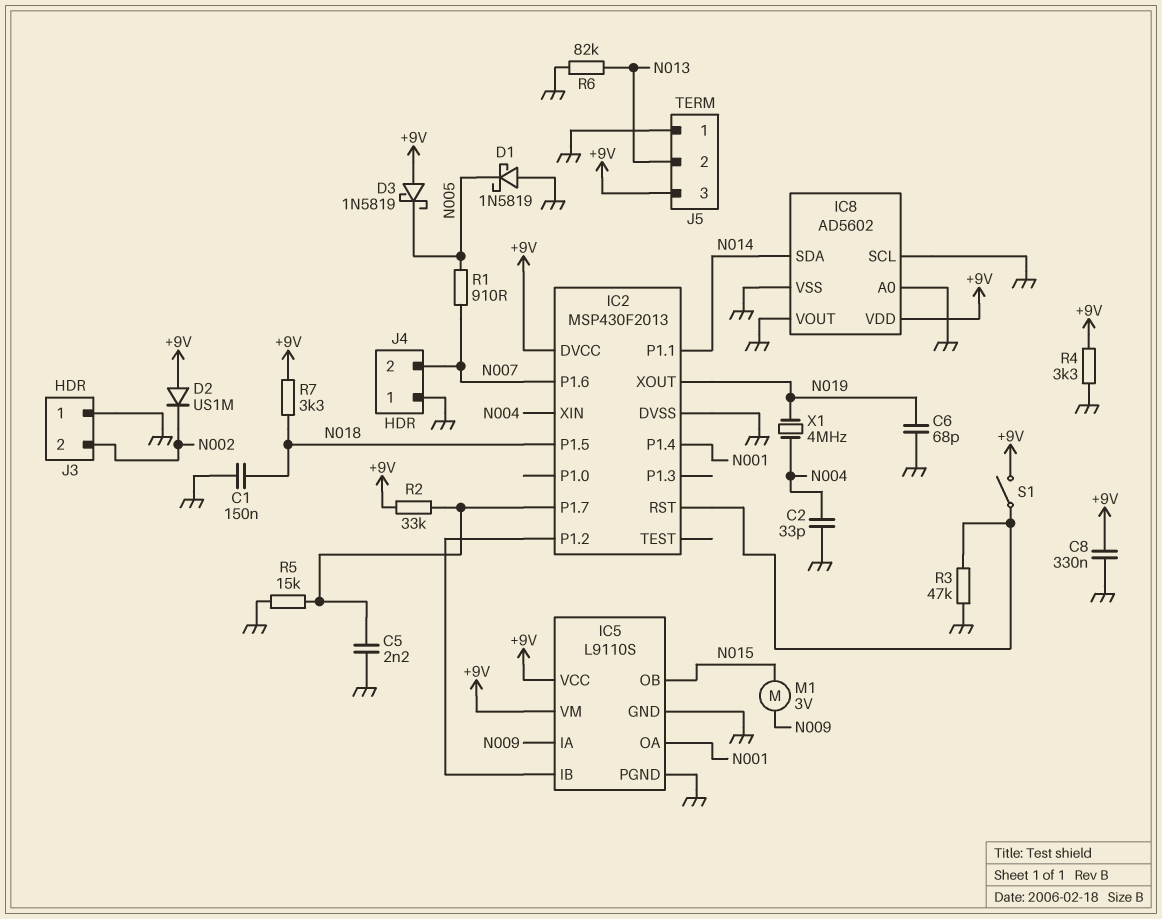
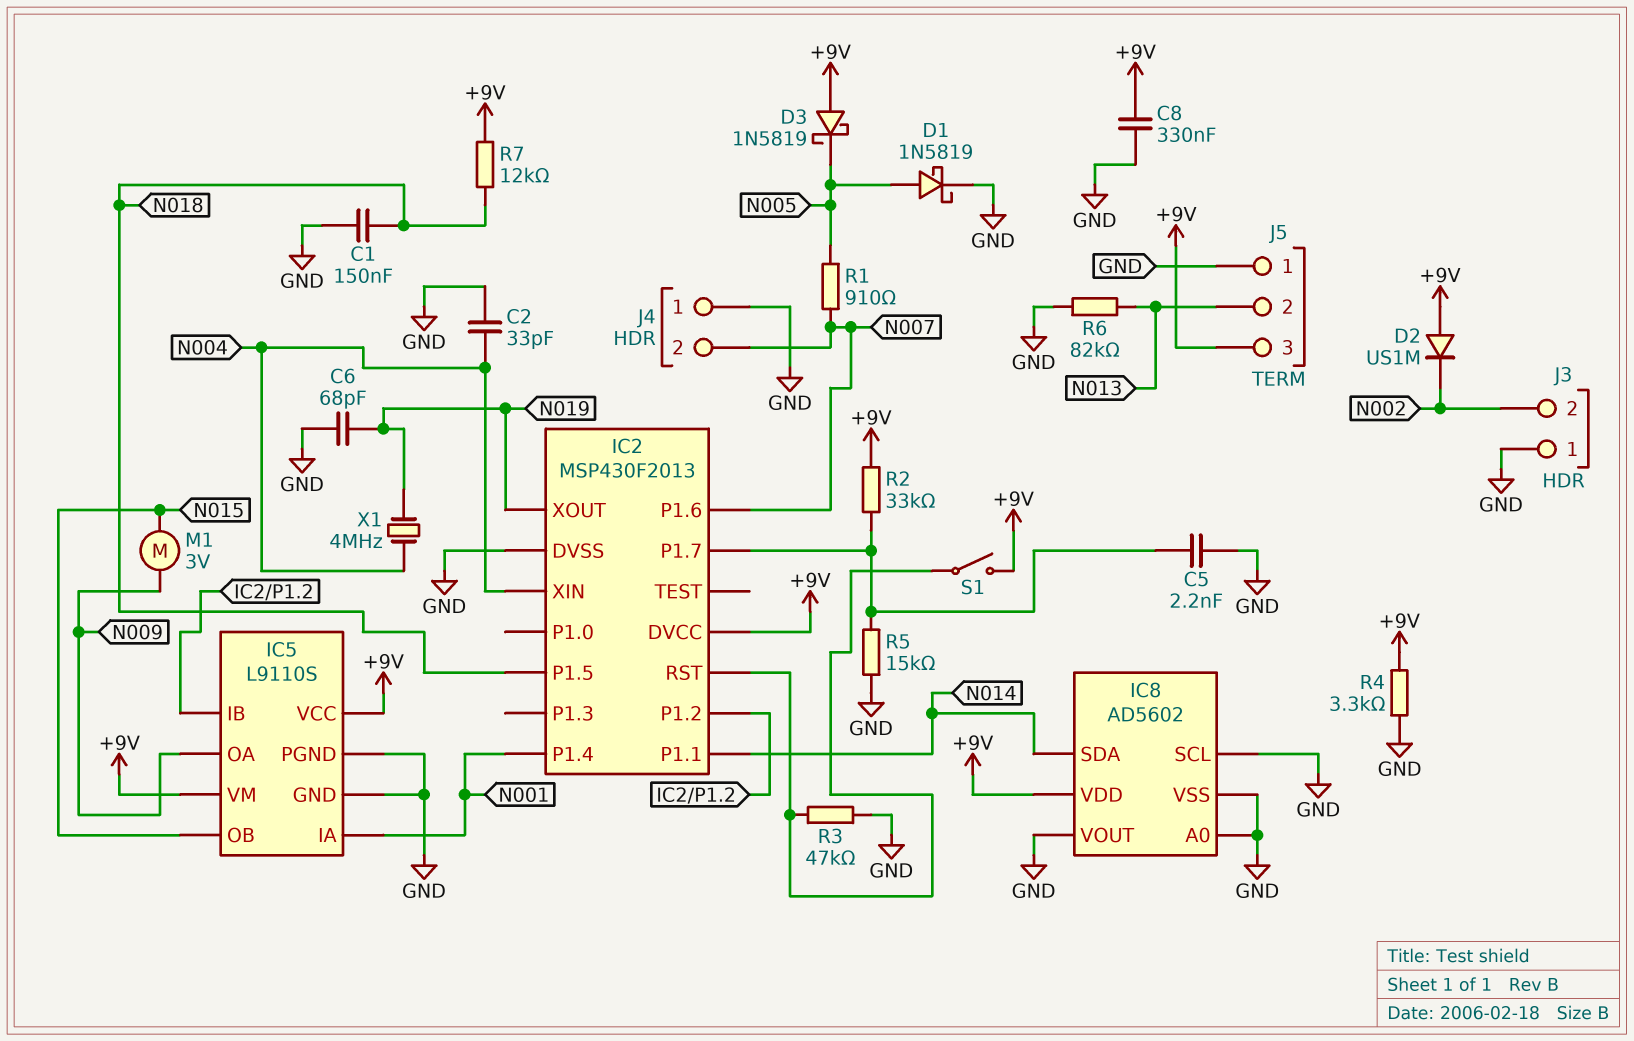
D1: schottky 1N5819 (A GND, K N005) -> schottky 1N5819 (A N005, K GND)
IC5 pin IA: N009 -> N001
IC5 pin OA: N001 -> N009
R7: 3.3k (+9V, N018) -> 12k (+9V, N018)

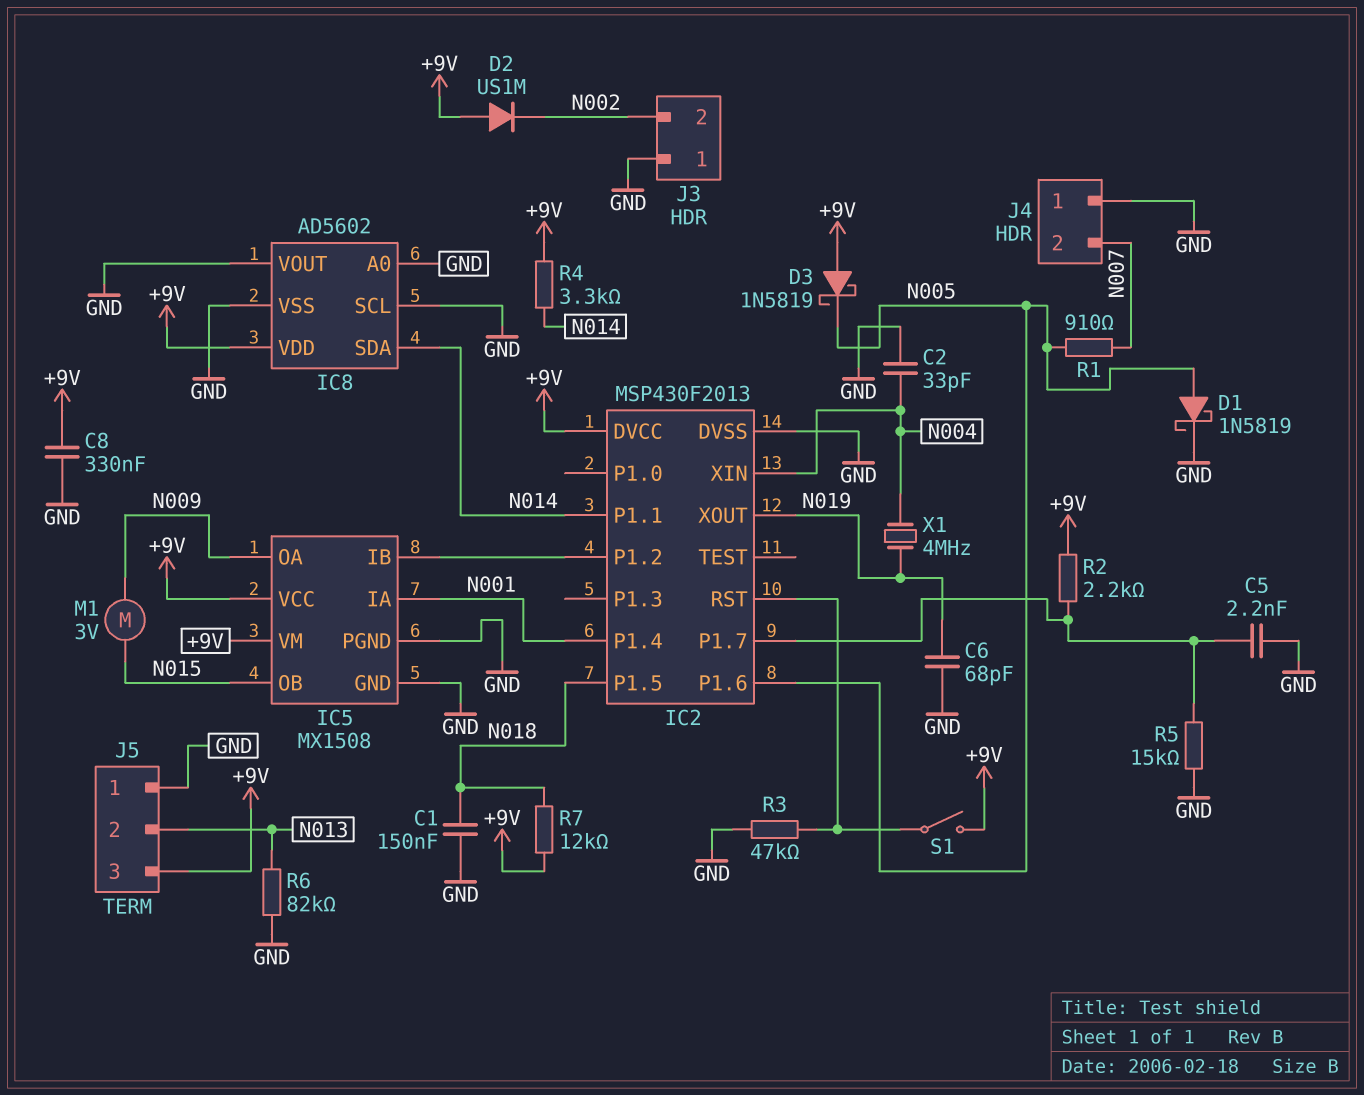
IC2 pin P1.6: N007 -> N005
IC5: L9110S -> MX1508
R2: 33k (+9V, IC2/P1.7) -> 2.2k (+9V, IC2/P1.7)
R4: 3.3k (+9V, GND) -> 3.3k (+9V, N014)

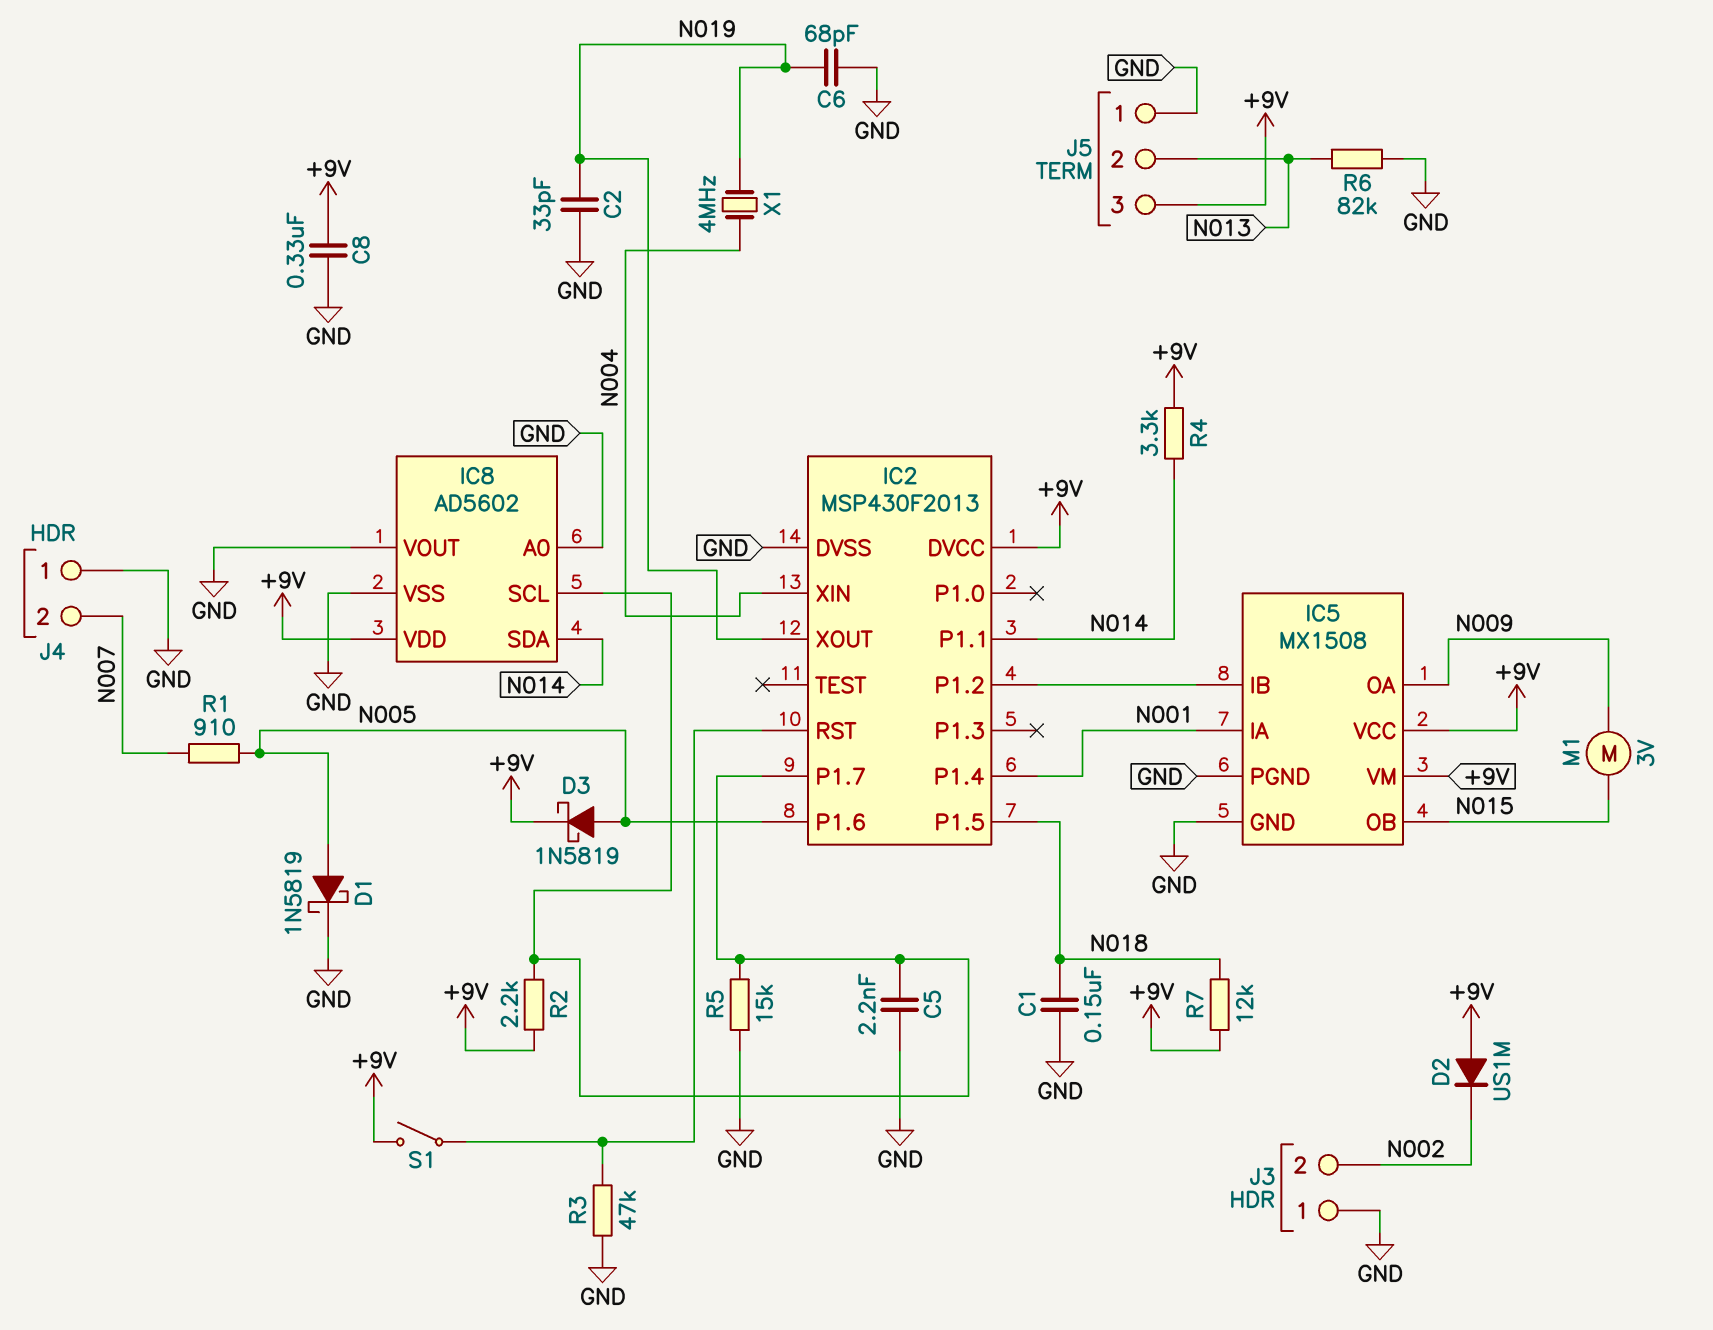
C2: 33pF (GND, N004) -> 33pF (GND, N019)
D3: schottky 1N5819 (A +9V, K N005) -> schottky 1N5819 (A N005, K +9V)
IC8 pin SCL: GND -> IC2/P1.7

